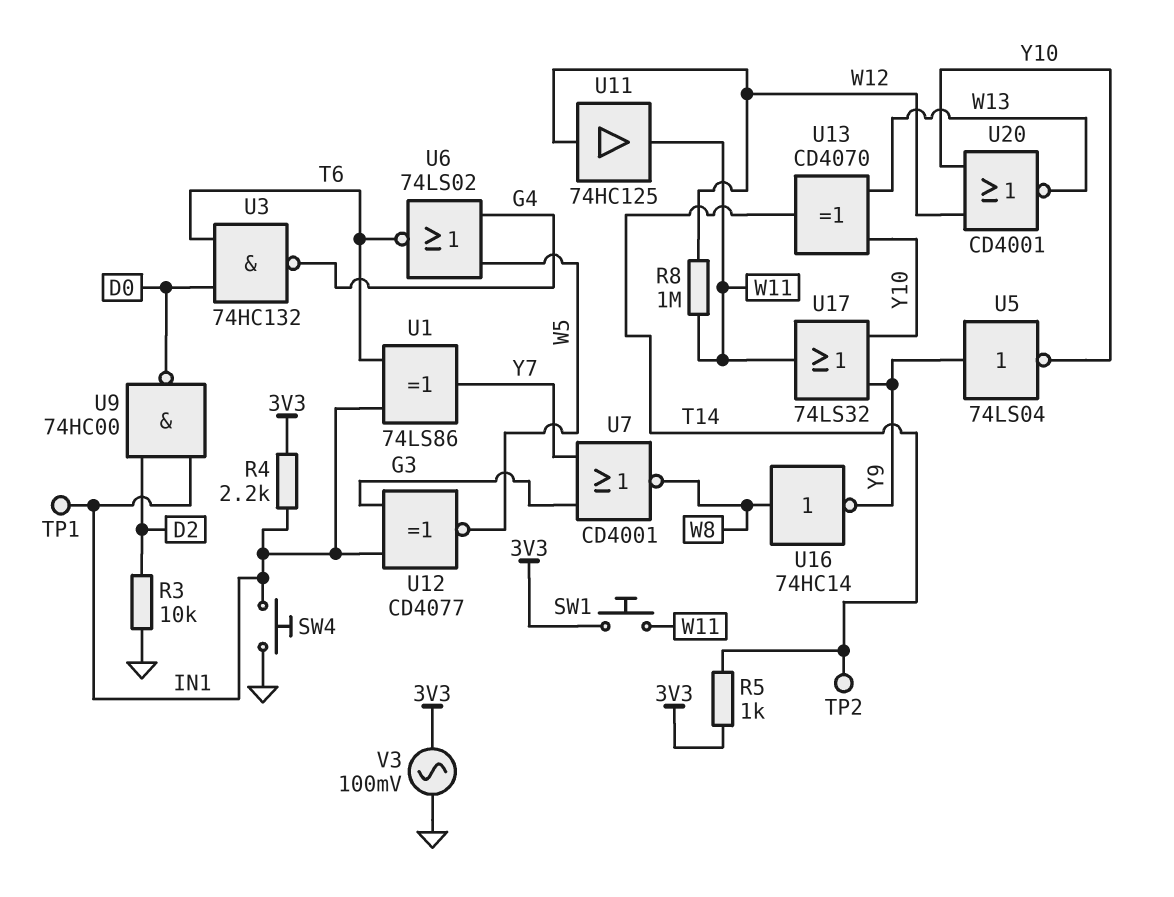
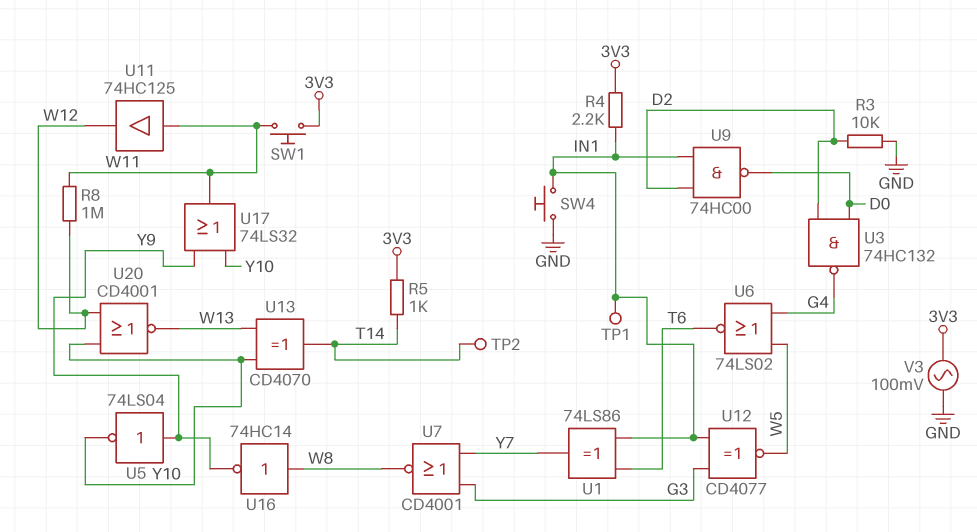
U3: NAND 74HC132 (in D0, in T6, out G4) -> NAND 74HC132 (in D0, in D2, out G4)
U11: buffer 74HC125 (in W12, out W11) -> buffer 74HC125 (in W11, out W12)

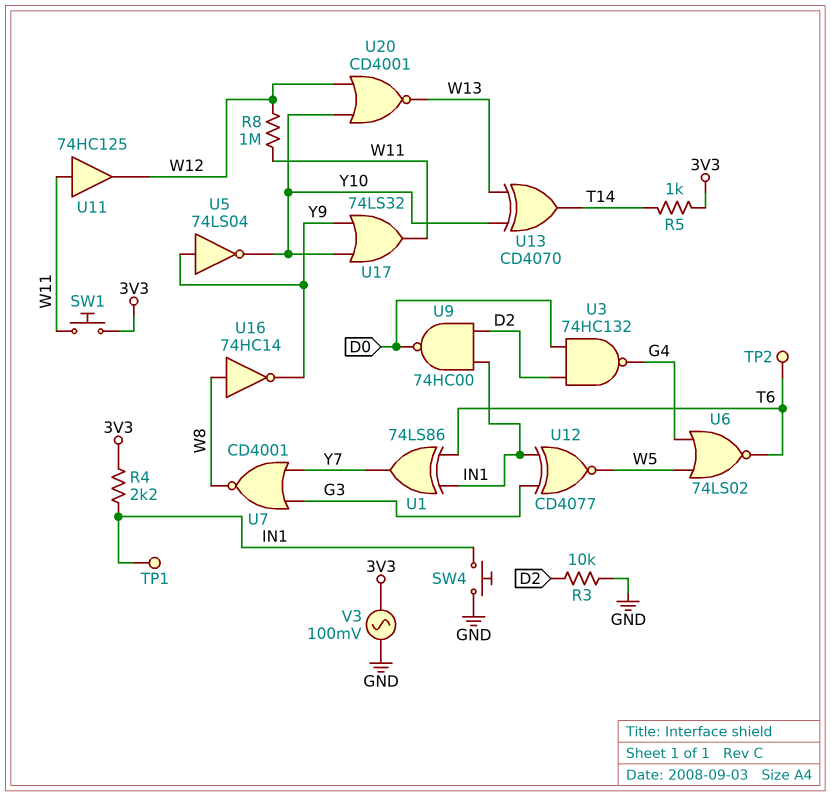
TP2: test point (T14) -> test point (T6)

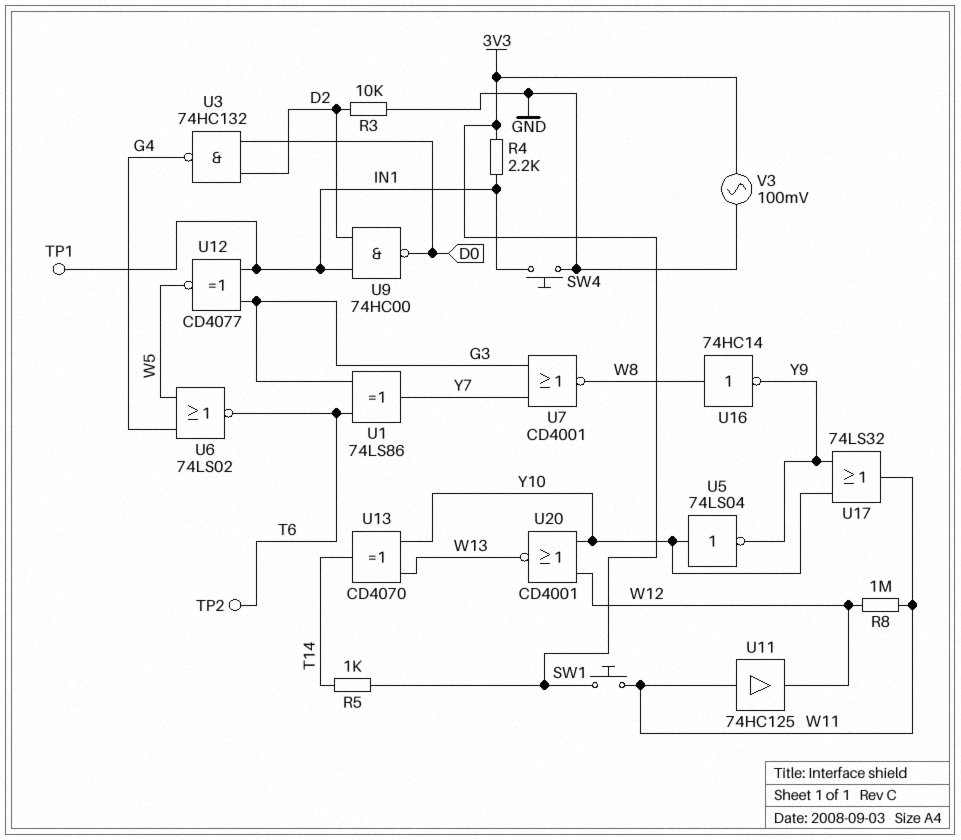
U1: XOR 74LS86 (in IN1, in T6, out Y7) -> XOR 74LS86 (in G3, in T6, out Y7)
U5: NOT 74LS04 (in Y9, out Y10) -> NOT 74LS04 (in Y10, out Y9)

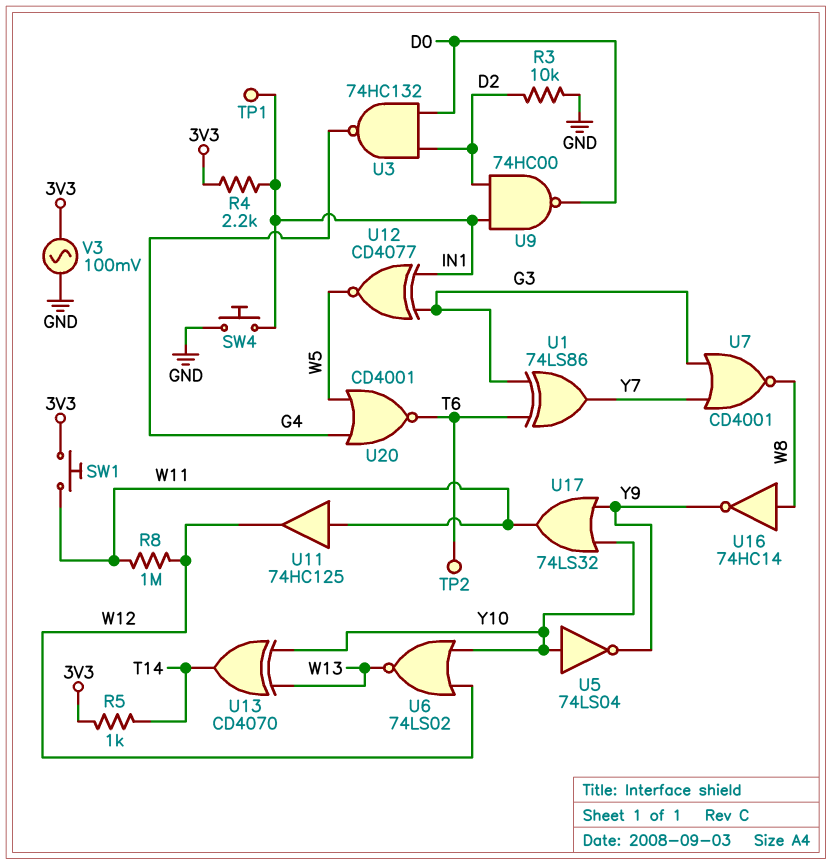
U6: NOR 74LS02 (in G4, in W5, out T6) -> NOR 74LS02 (in W12, in Y10, out W13)
U20: NOR CD4001 (in W12, in Y10, out W13) -> NOR CD4001 (in G4, in W5, out T6)

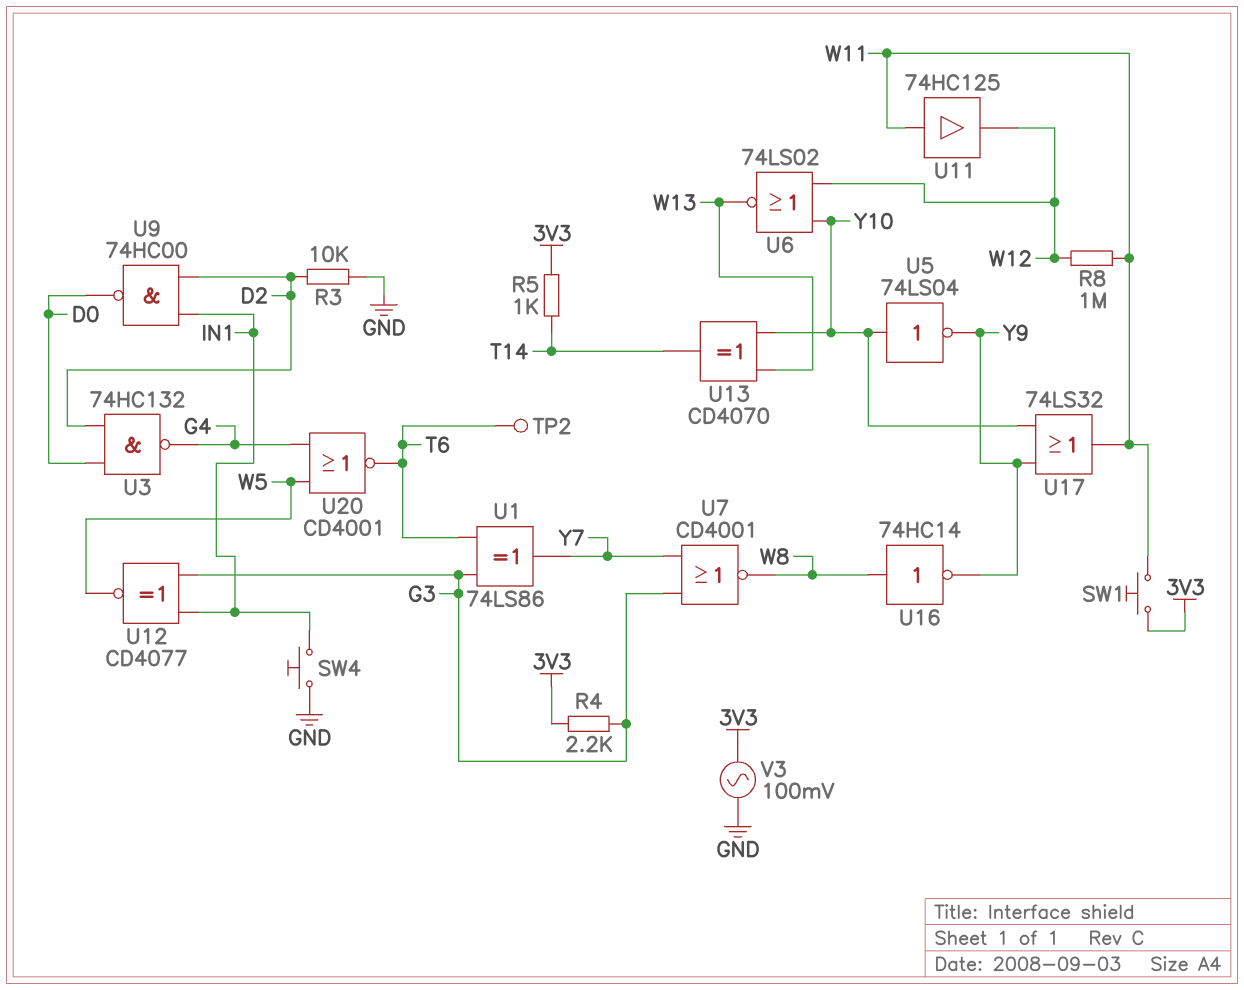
R4: 2.2k (3V3, IN1) -> 2.2k (3V3, G3)
TP1: test point (IN1) -> none

